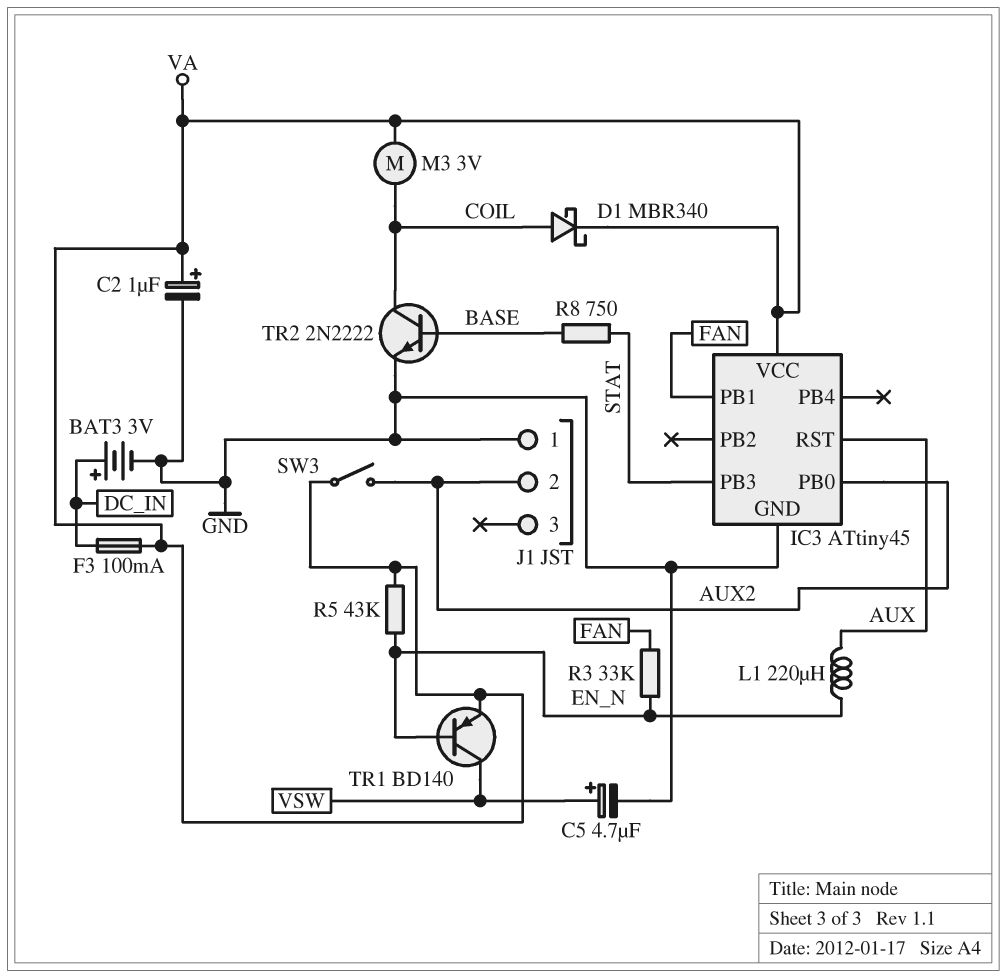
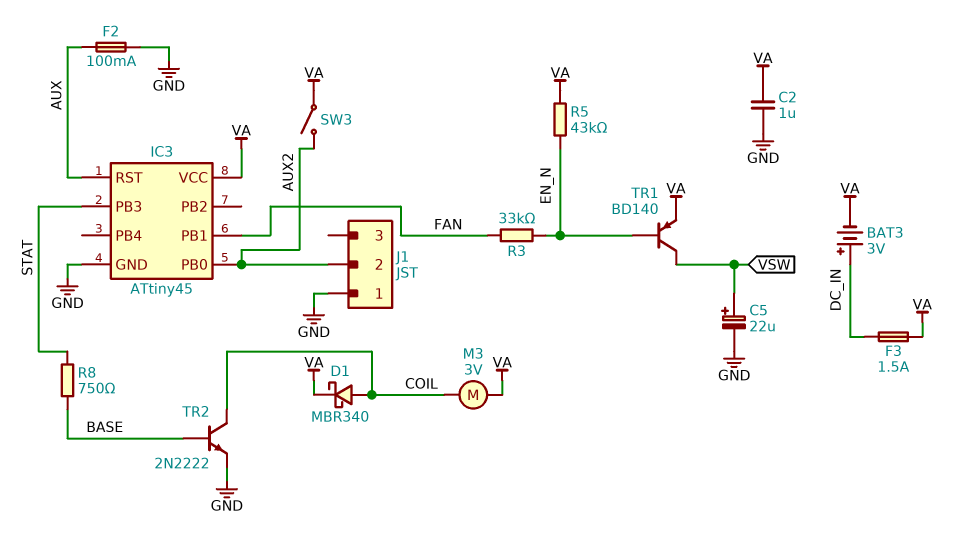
BAT3: 3V (plus DC_IN, minus GND) -> 3V (plus DC_IN, minus VA)
C2: 1uF (plus VA, minus GND) -> 1uF (GND, VA)
C5: 4.7uF (plus VSW, minus GND) -> 22uF (plus VSW, minus GND)
F2: none -> 100mA (AUX, GND)
F3: 100mA (DC_IN, VA) -> 1.5A (DC_IN, VA)
L1: 220uH (AUX, EN_N) -> none

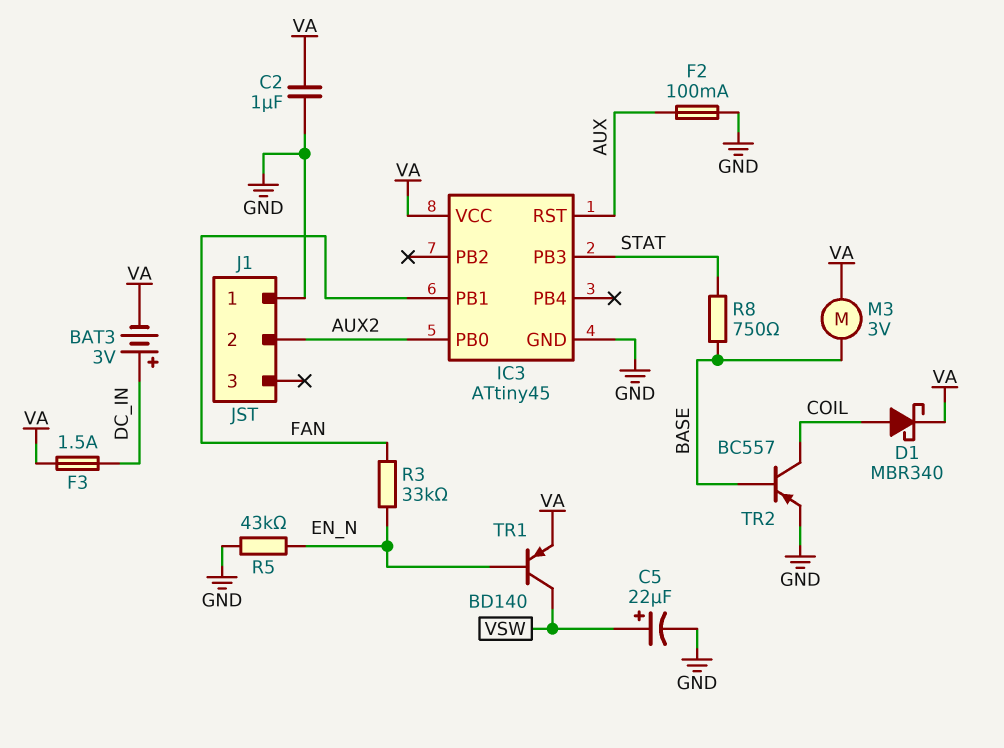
M3: motor 3V (COIL, VA) -> motor 3V (BASE, VA)
R5: 43k (EN_N, VA) -> 43k (EN_N, GND)
SW3: switch (AUX2, VA) -> none
TR2: NPN 2N2222 (B BASE, C COIL, E GND) -> PNP BC557 (B BASE, C COIL, E GND)

